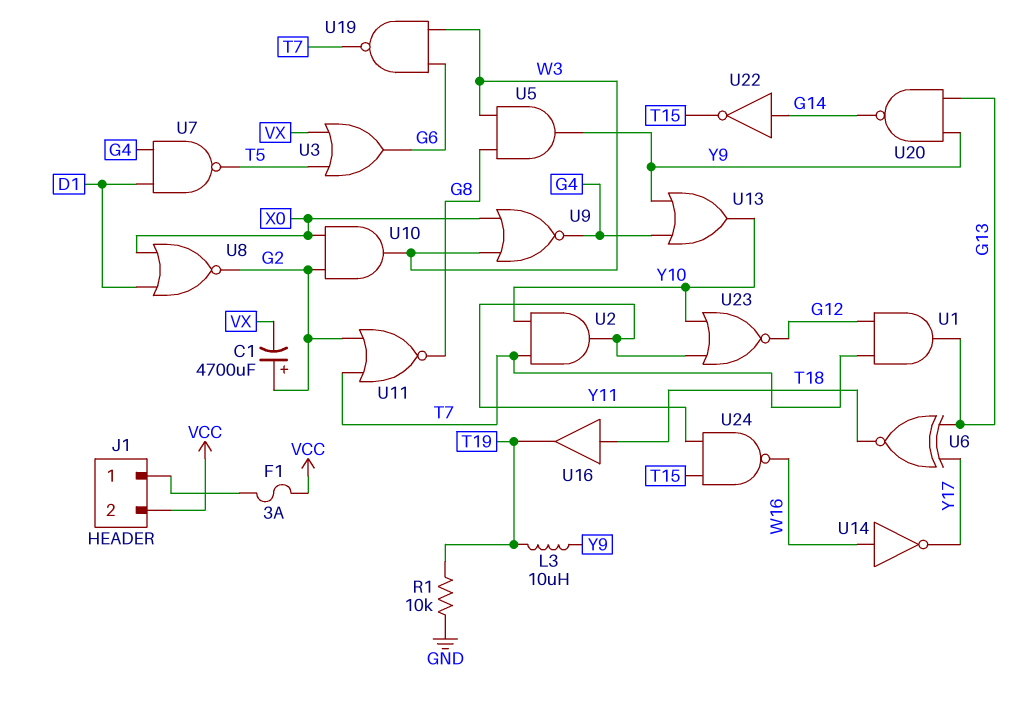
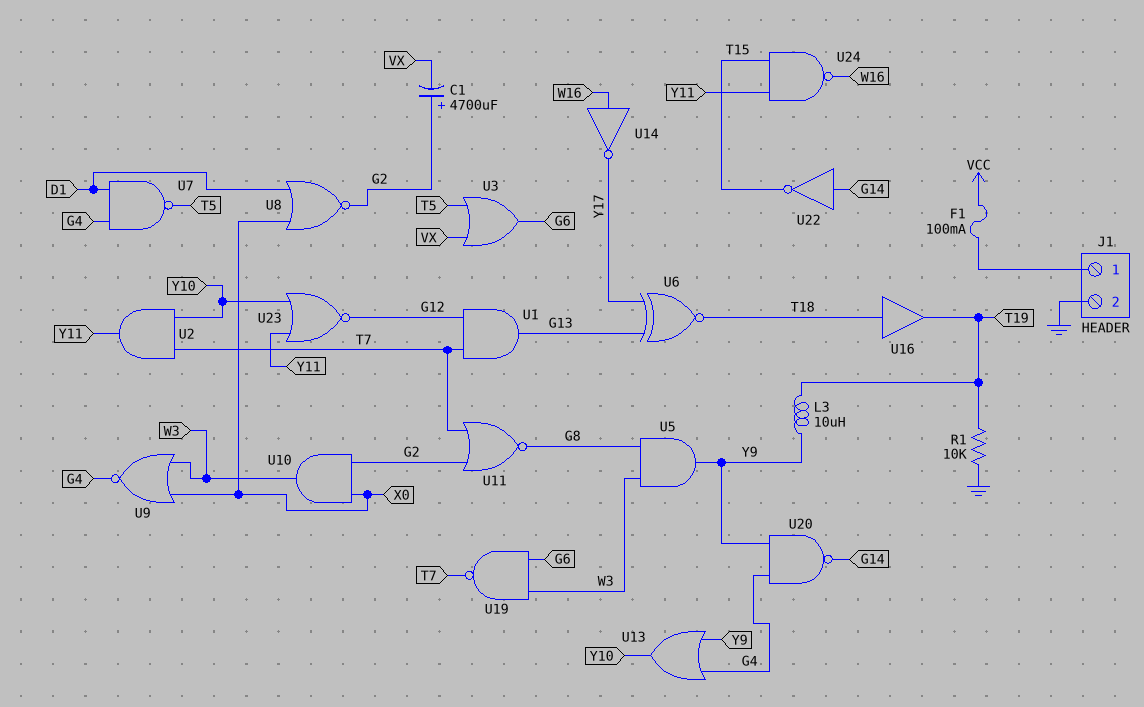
F1: 3A (J1/1, VCC) -> 100mA (J1/1, VCC)
J1 pin 2: VCC -> GND
U20: NAND (in G13, in Y9, out G14) -> NAND (in G4, in Y9, out G14)

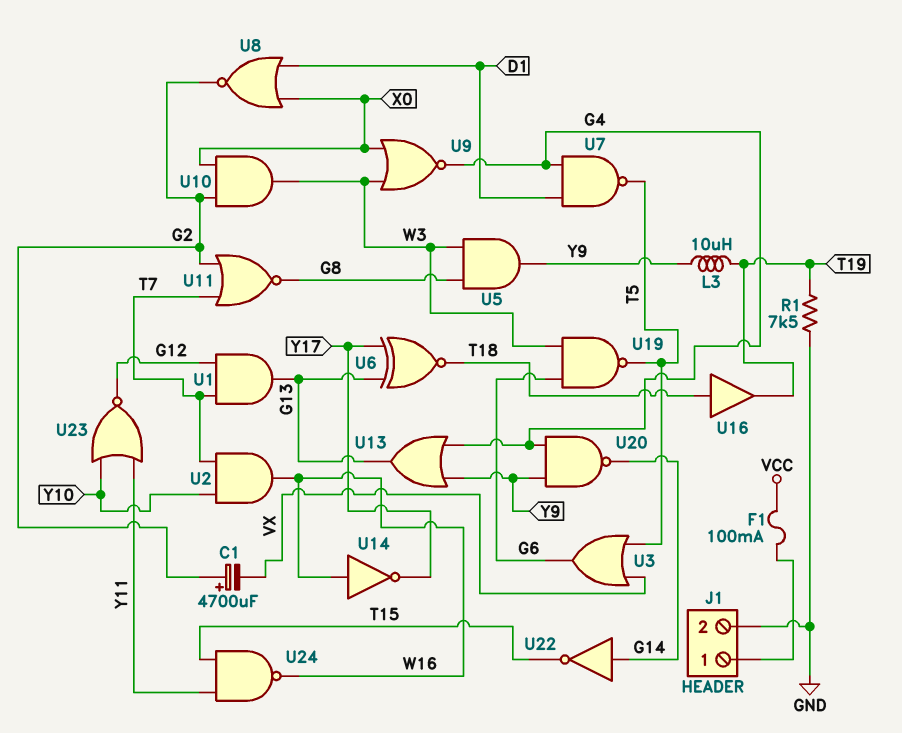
R1: 10k (GND, T19) -> 7.5k (GND, T19)
U2: AND (in T7, in Y10, out Y11) -> AND (in T7, in Y10, out W16)
U13: OR (in G4, in Y9, out Y10) -> OR (in G4, in Y9, out G13)
U19: NAND (in G6, in W3, out T7) -> NAND (in G6, in W3, out T5)

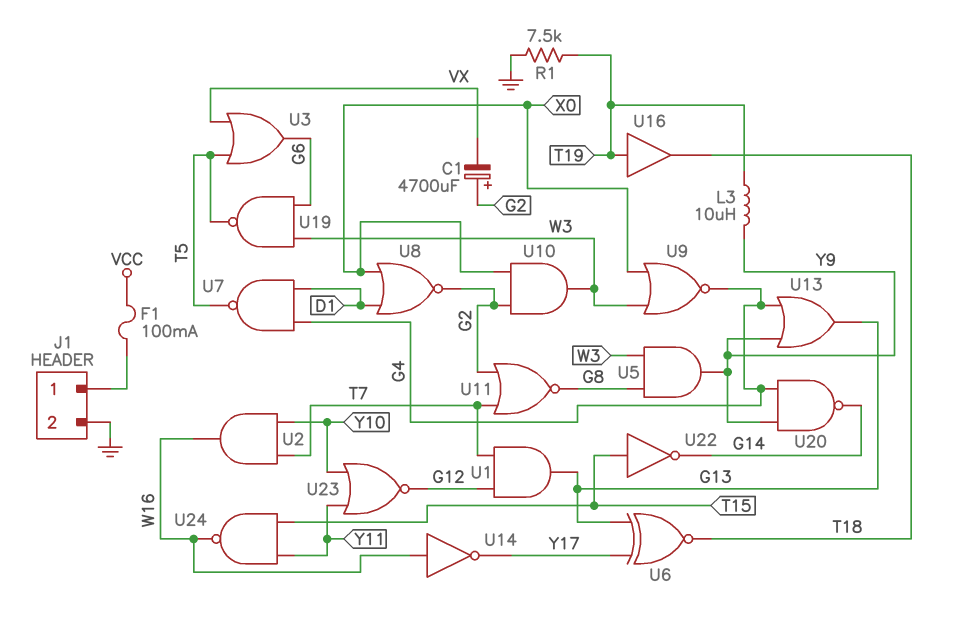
U16: buffer (in T18, out T19) -> buffer (in T19, out T18)
U22: NOT (in G14, out T15) -> NOT (in T15, out G14)

